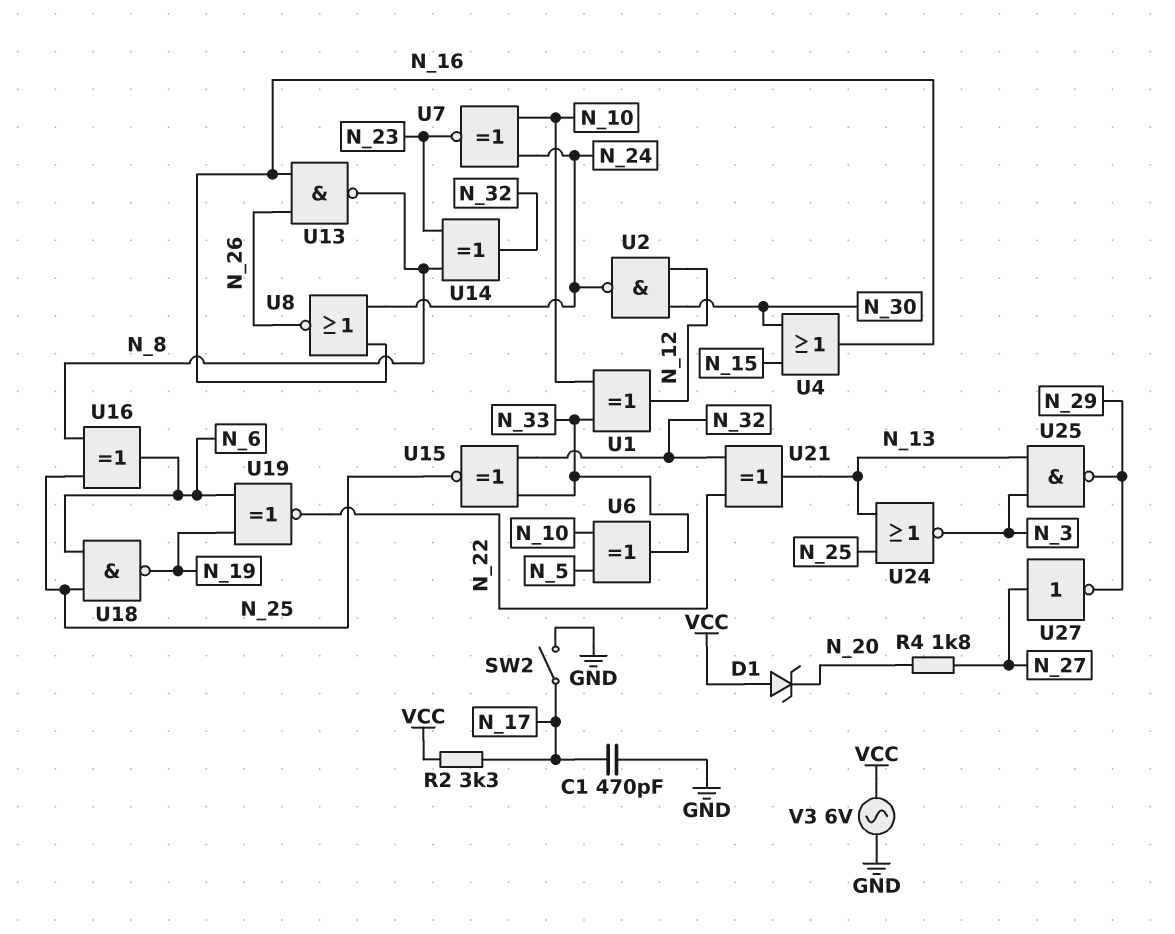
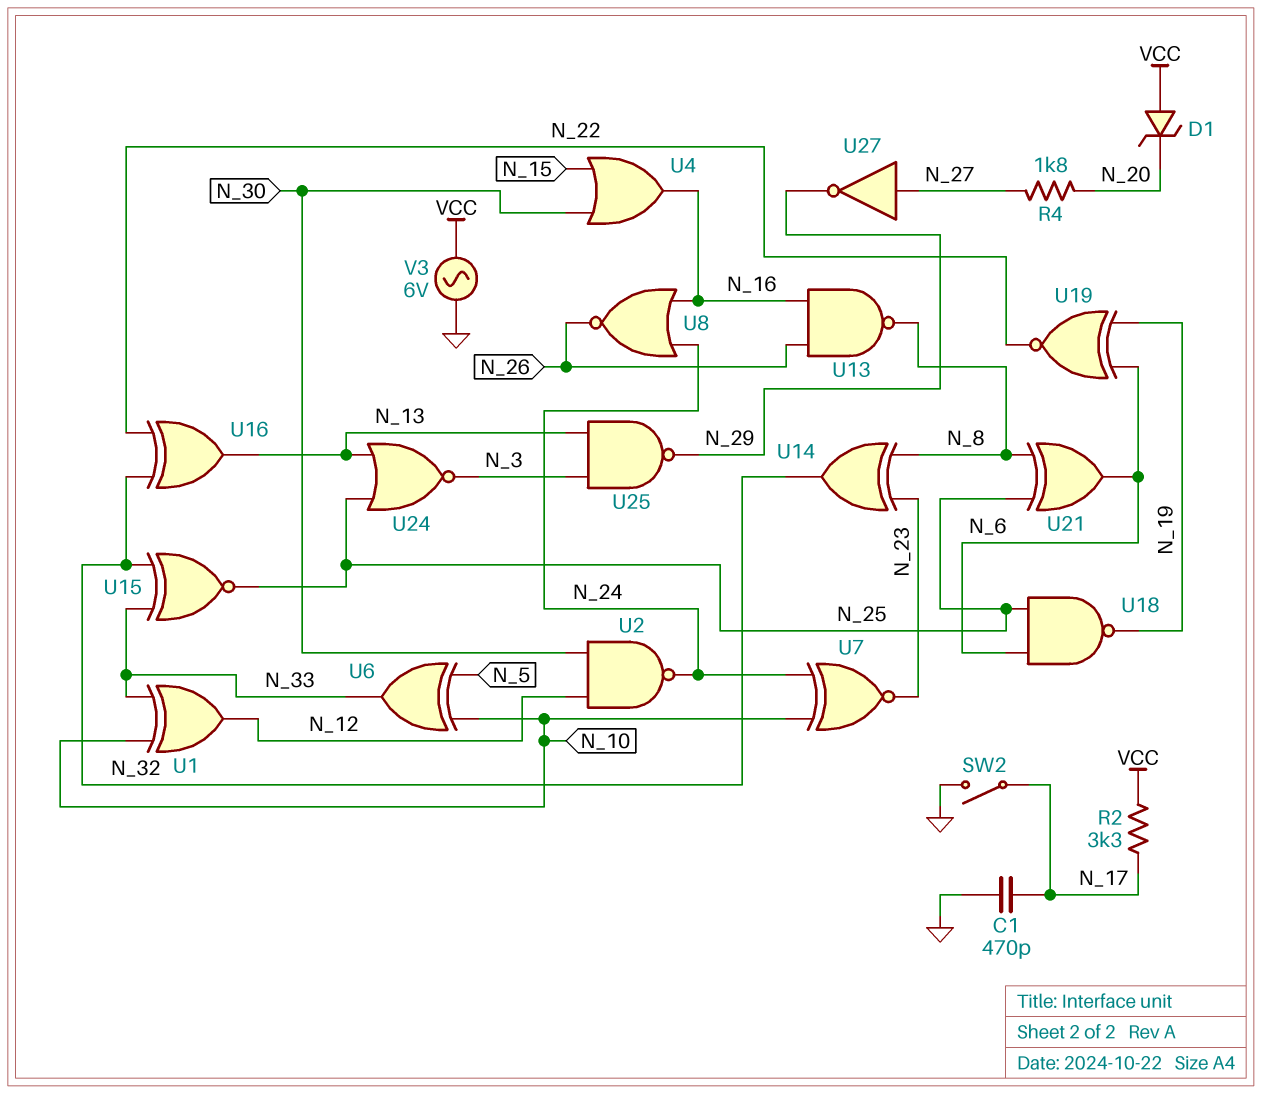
U16: XOR (in N_8, in N_25, out N_6) -> XOR (in N_22, in N_32, out N_13)
U21: XOR (in N_22, in N_32, out N_13) -> XOR (in N_8, in N_25, out N_6)

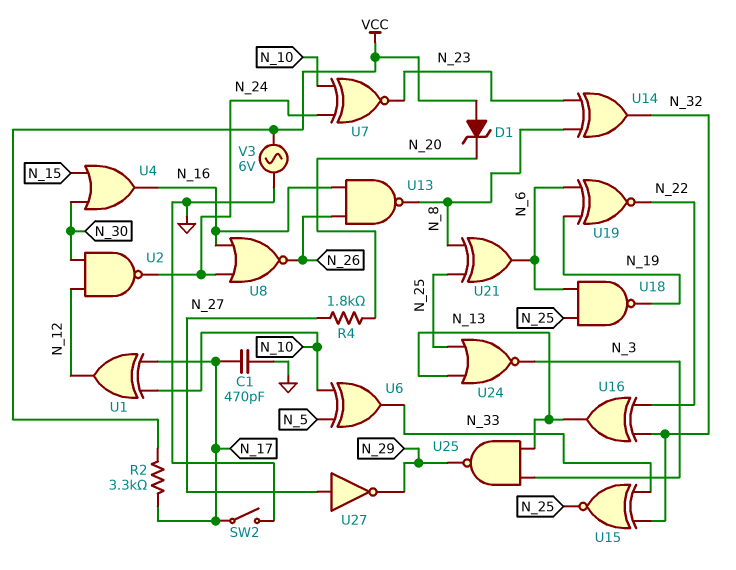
U1: XOR (in N_10, in N_33, out N_12) -> XOR (in N_10, in N_17, out N_12)

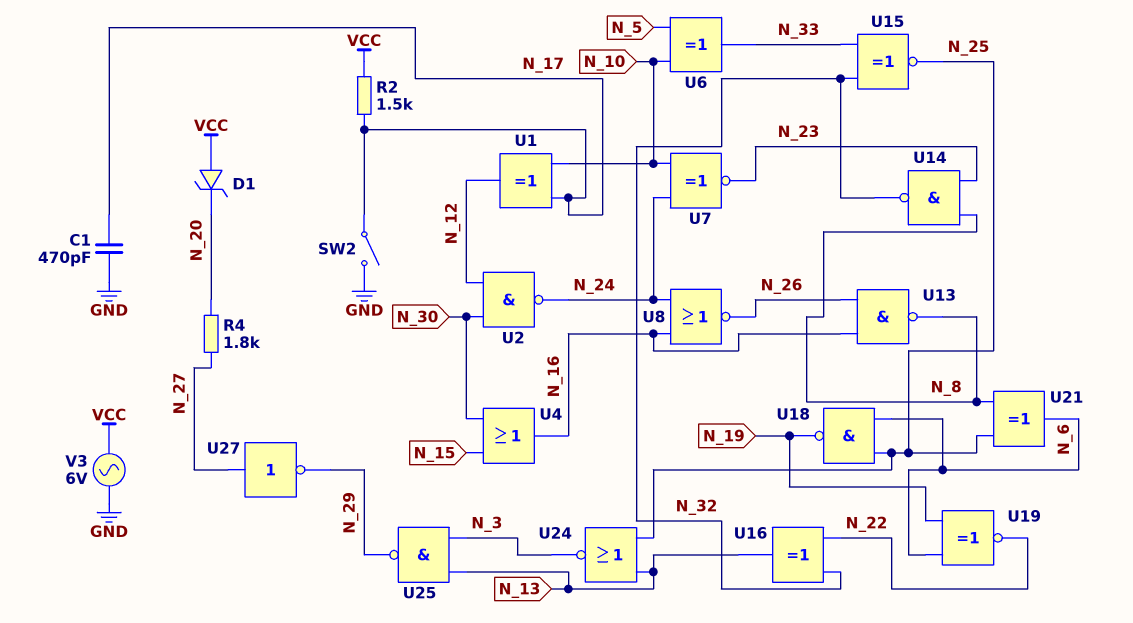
R2: 3.3k (N_17, VCC) -> 1.5k (N_17, VCC)
U14: XOR (in N_8, in N_23, out N_32) -> NAND (in N_8, in N_23, out N_32)

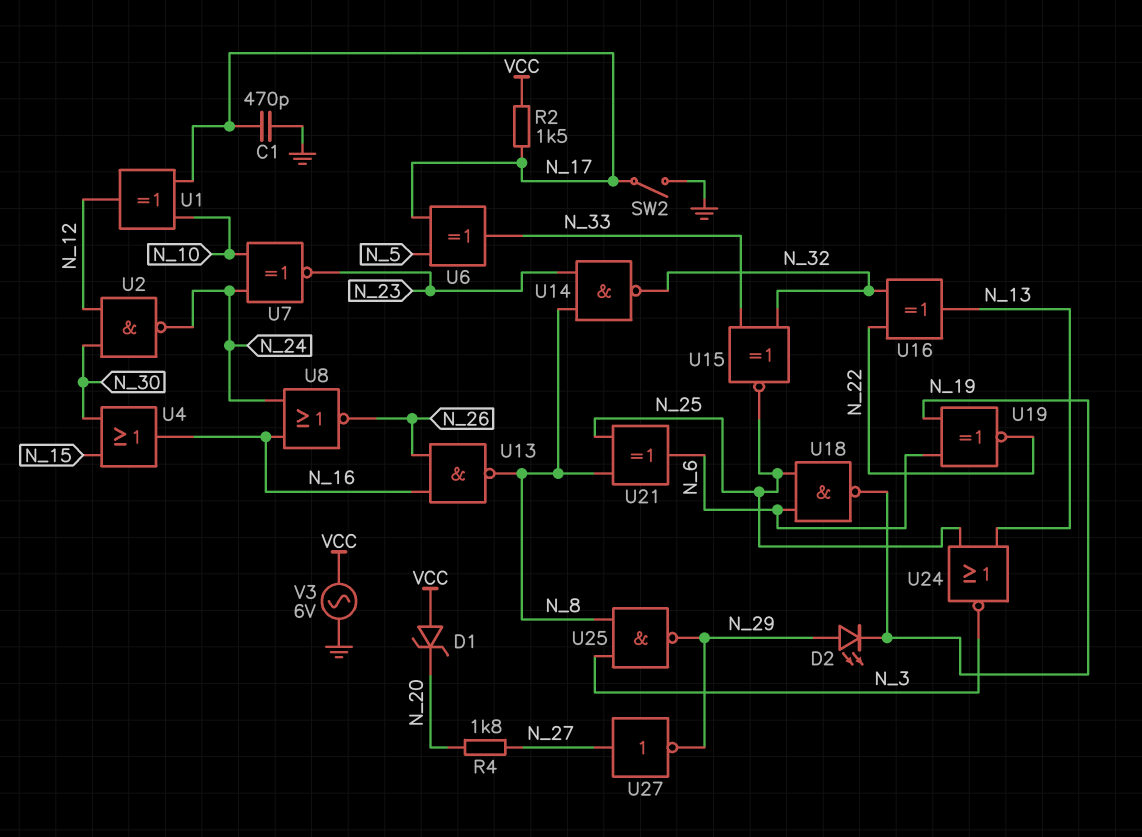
D2: none -> LED (A N_29, K N_19)
U6: XOR (in N_5, in N_10, out N_33) -> XOR (in N_5, in N_17, out N_33)
U25: NAND (in N_3, in N_13, out N_29) -> NAND (in N_3, in N_8, out N_29)

